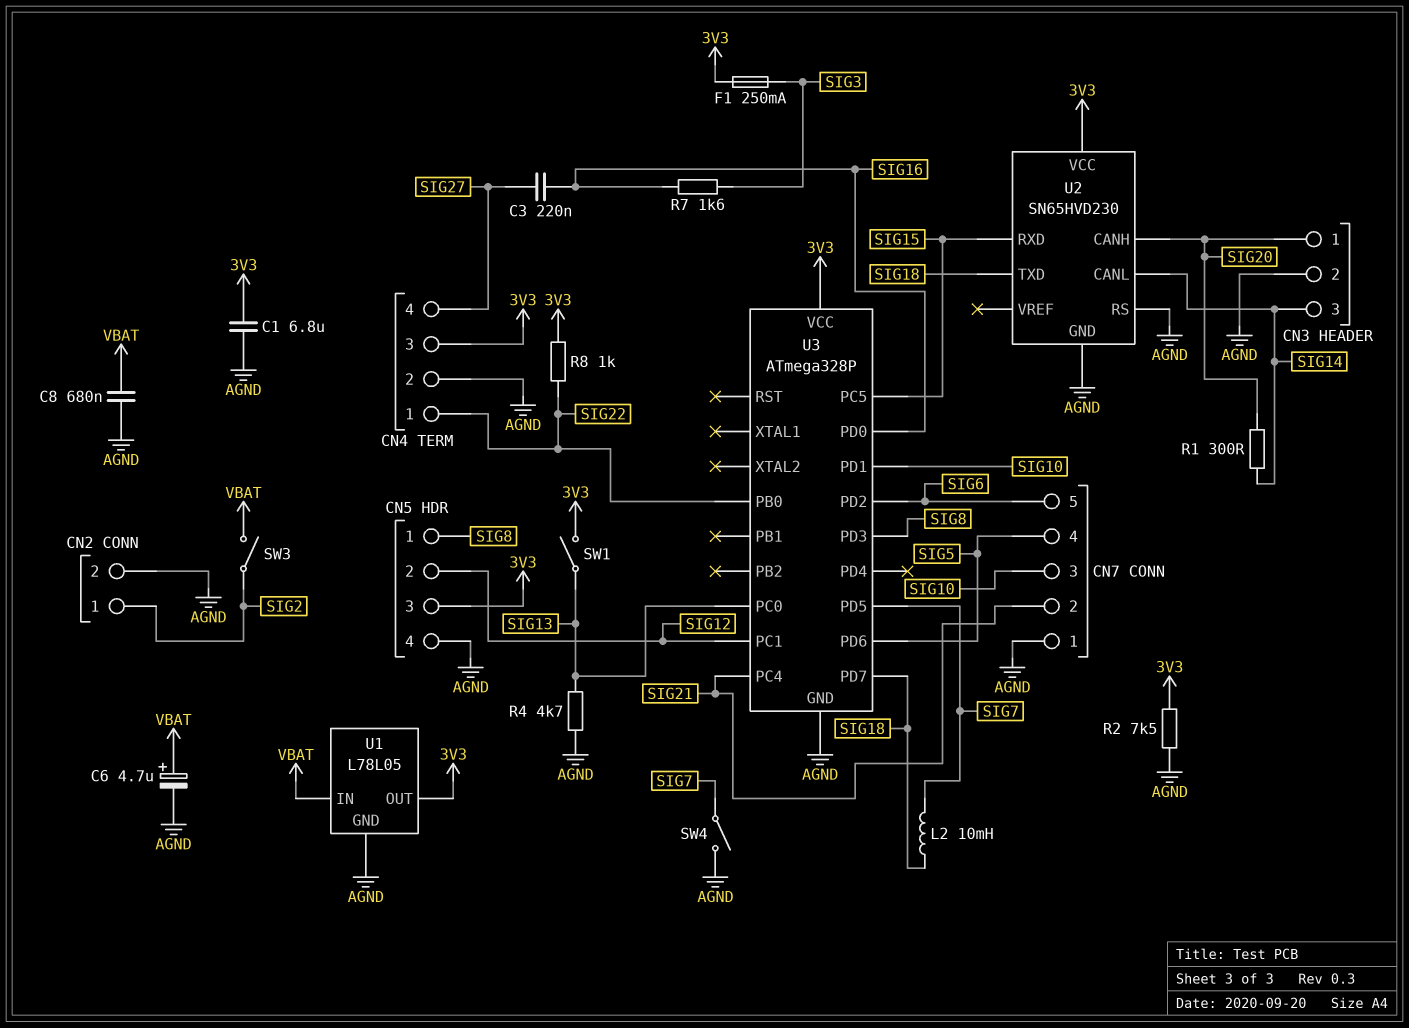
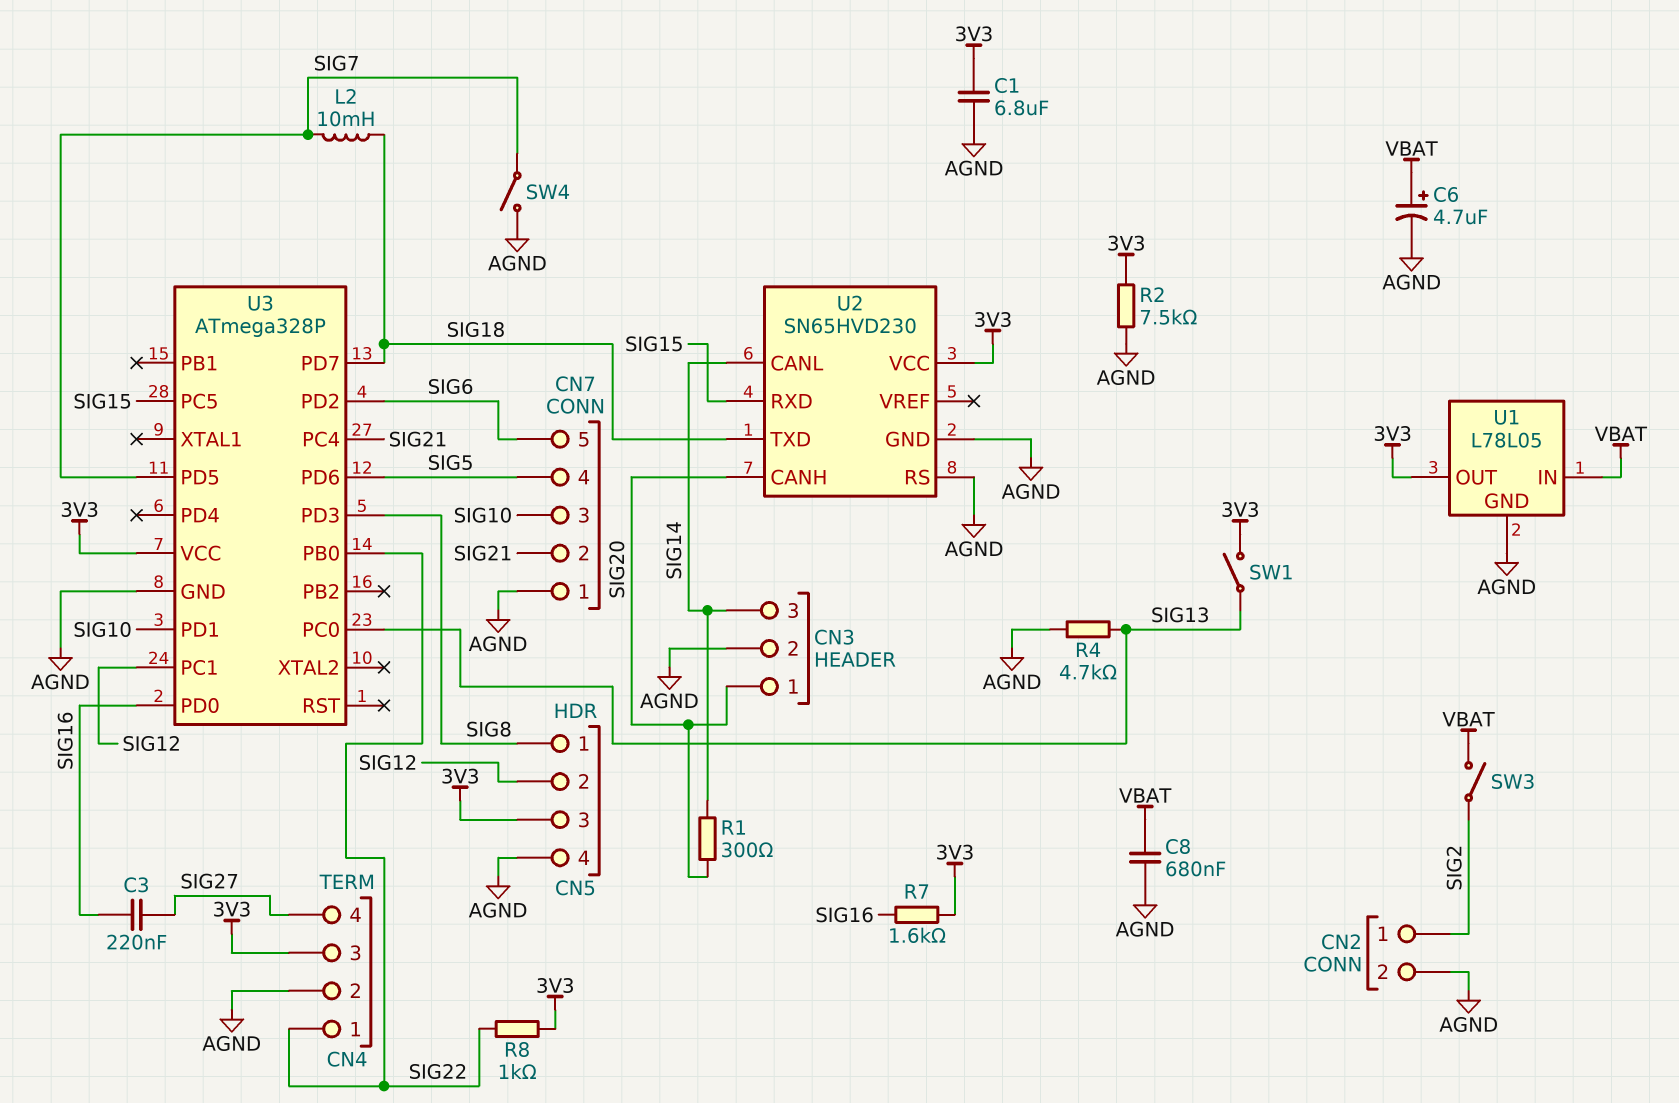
F1: 250mA (3V3, SIG3) -> none
R7: 1.6k (SIG3, SIG16) -> 1.6k (3V3, SIG16)

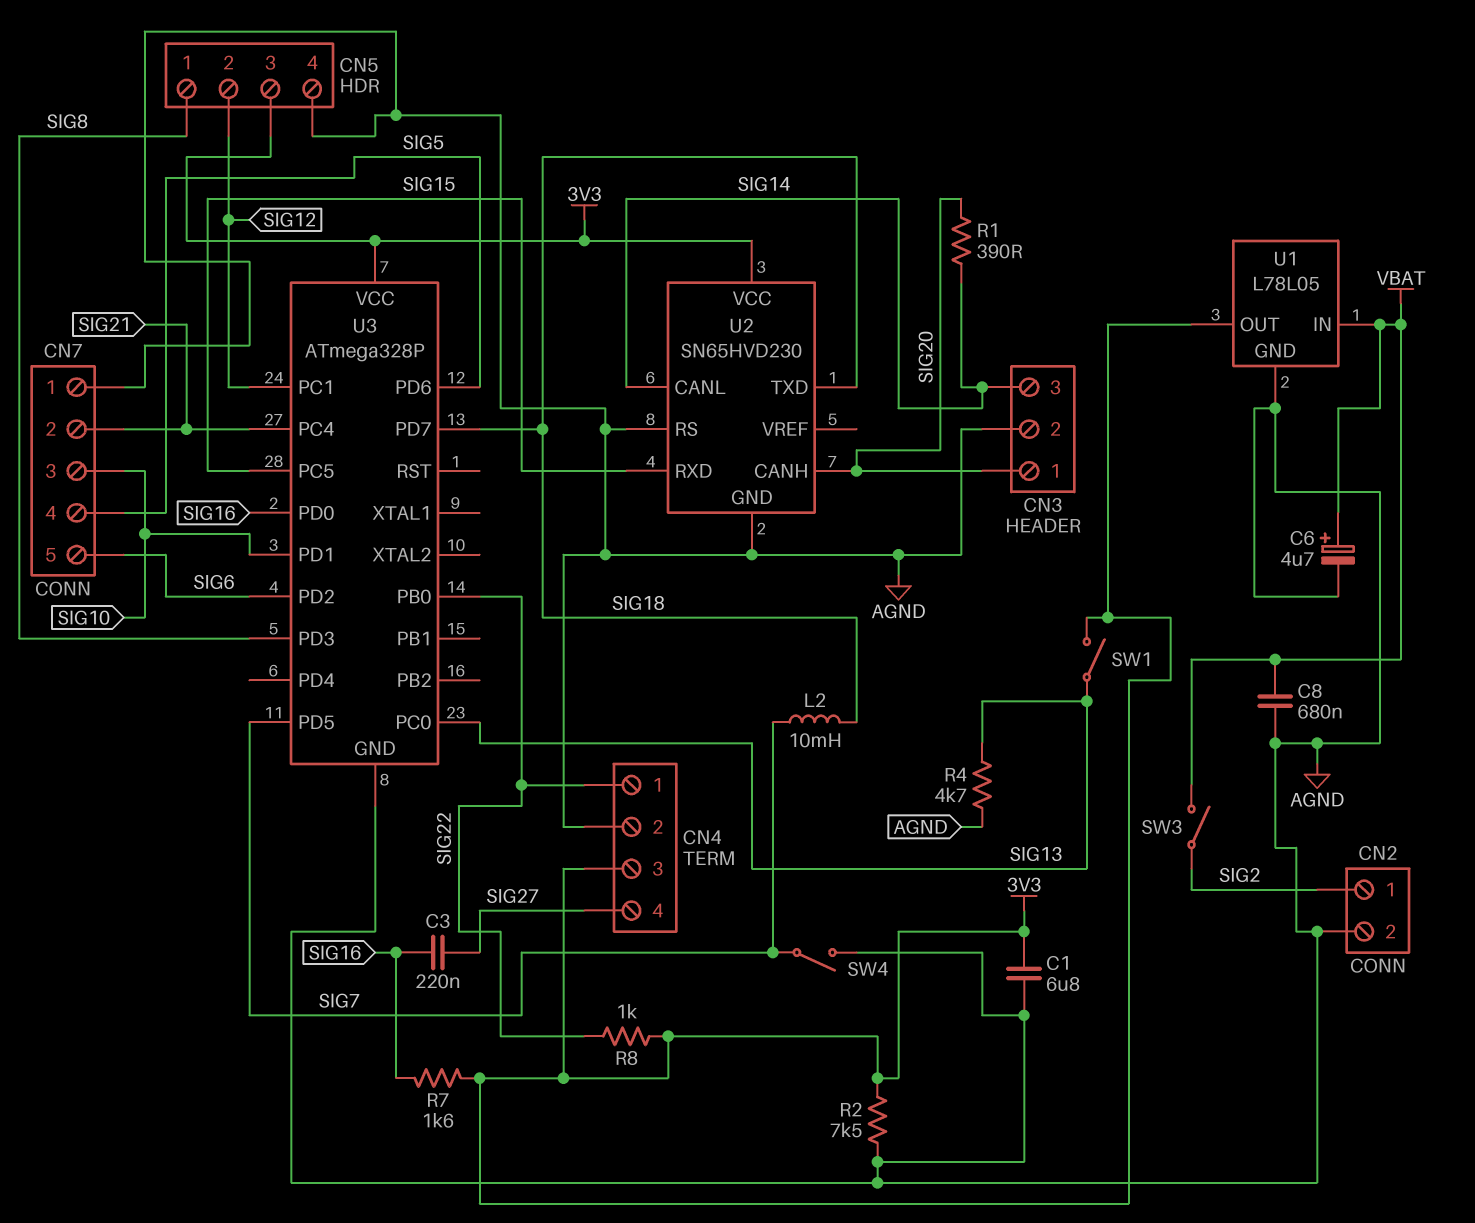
R1: 300 (SIG14, SIG20) -> 390 (SIG14, SIG20)

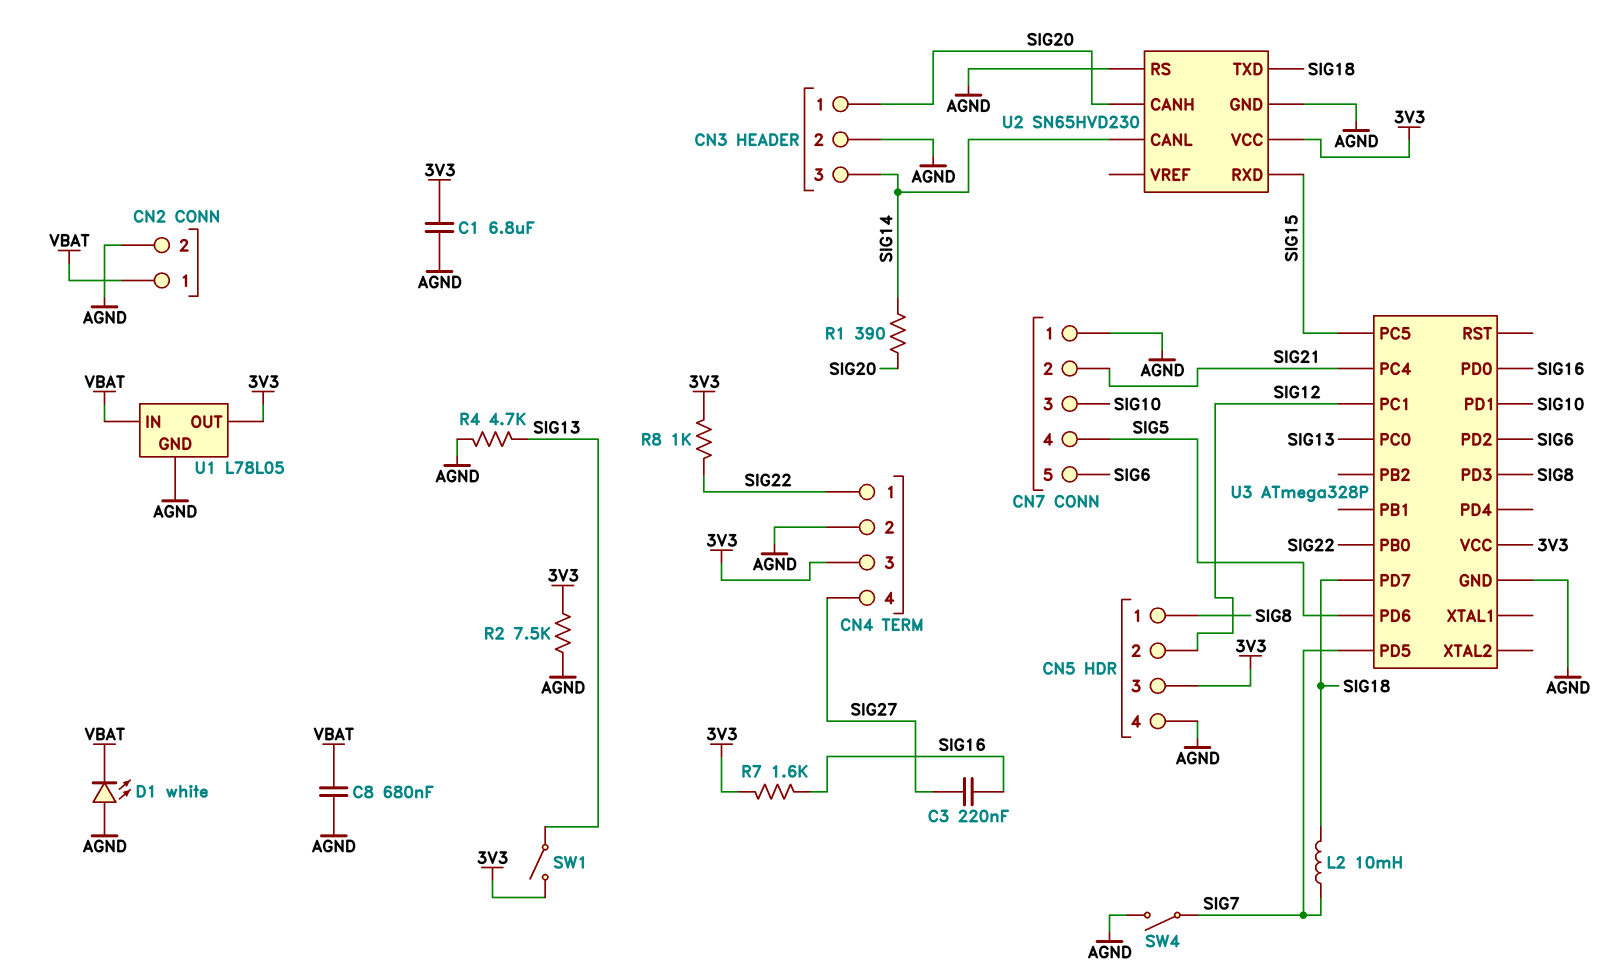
C6: 4.7uF (plus VBAT, minus AGND) -> none
CN2 pin 1: SIG2 -> VBAT
D1: none -> LED white (A AGND, K VBAT)
SW3: switch (SIG2, VBAT) -> none

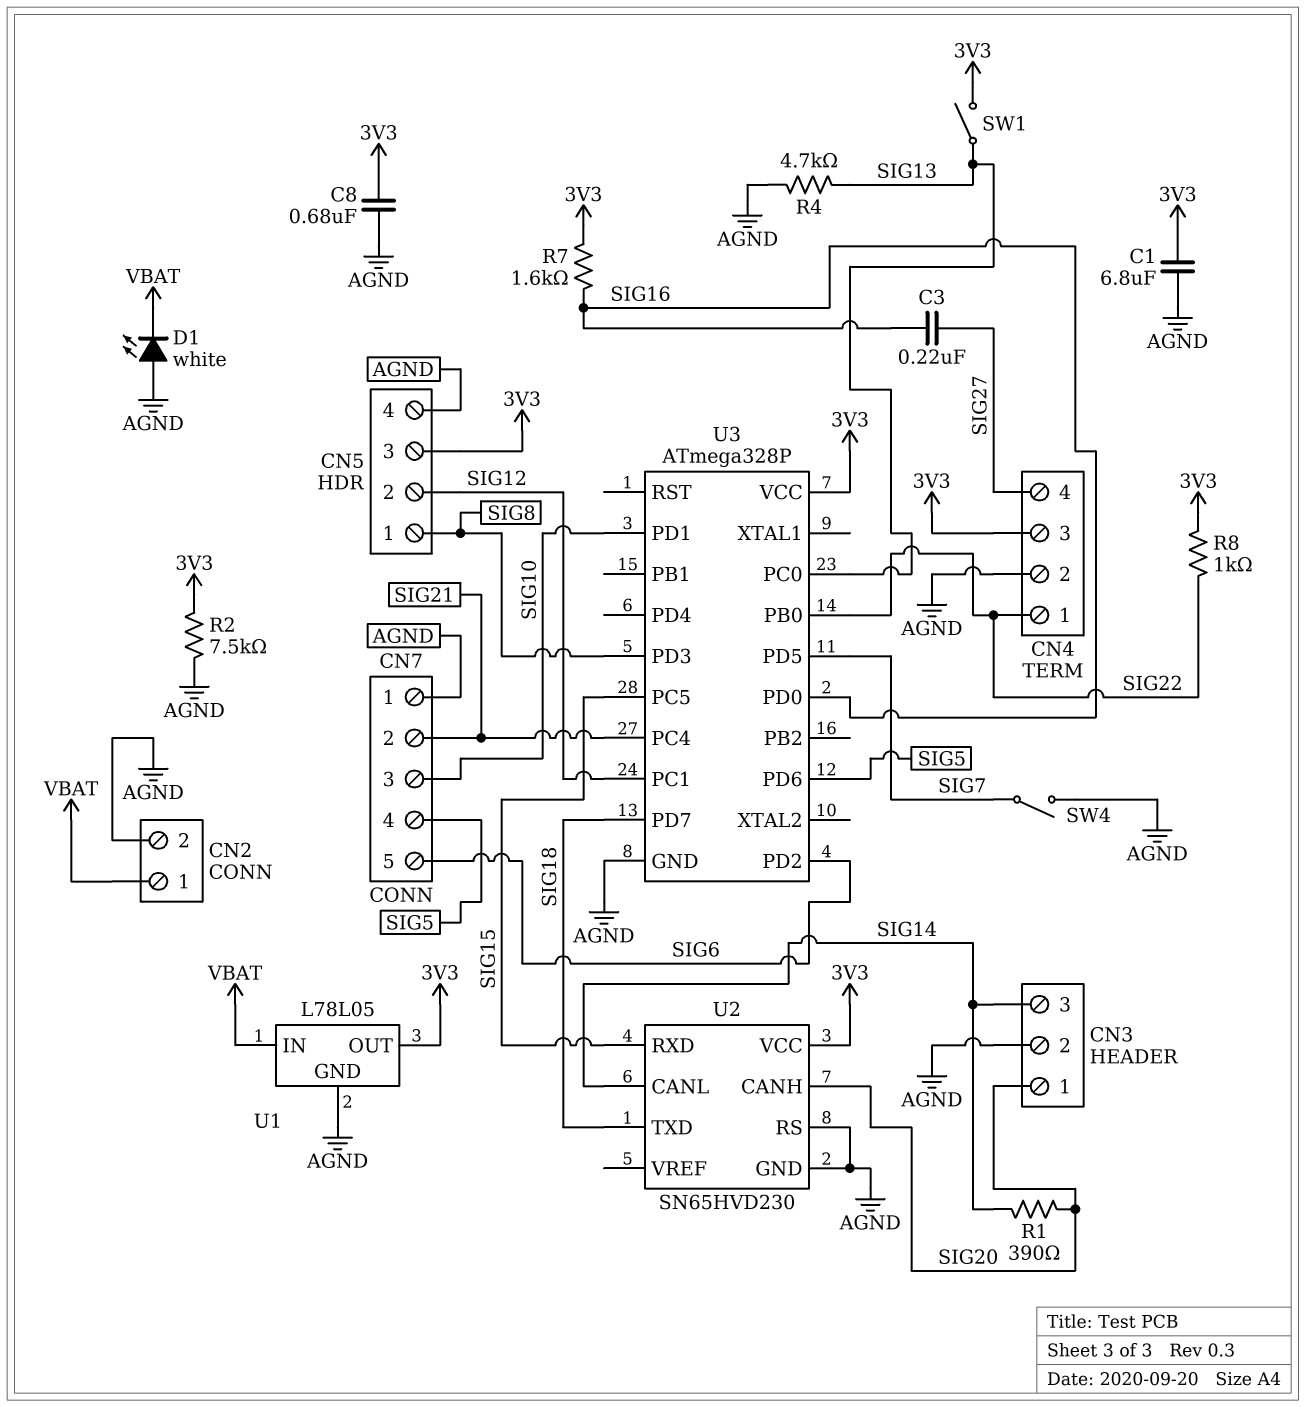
C8: 680nF (AGND, VBAT) -> 680nF (3V3, AGND)
L2: 10mH (SIG7, SIG18) -> none

